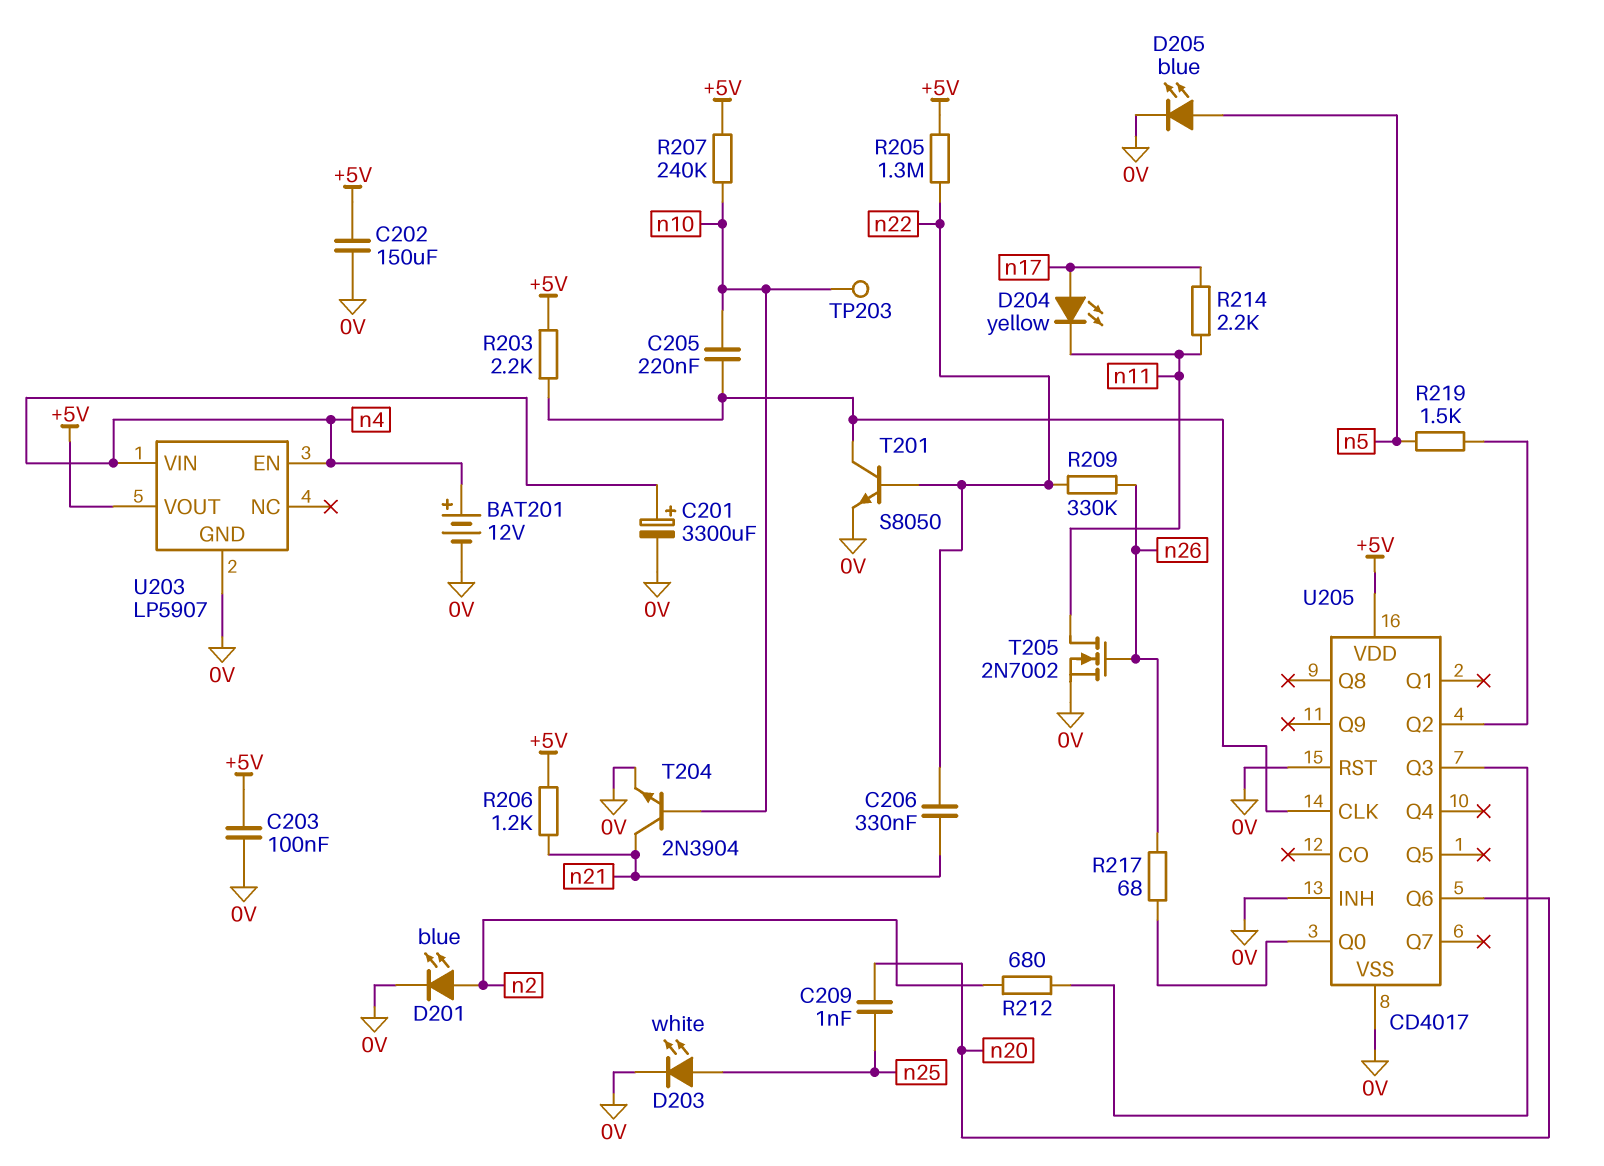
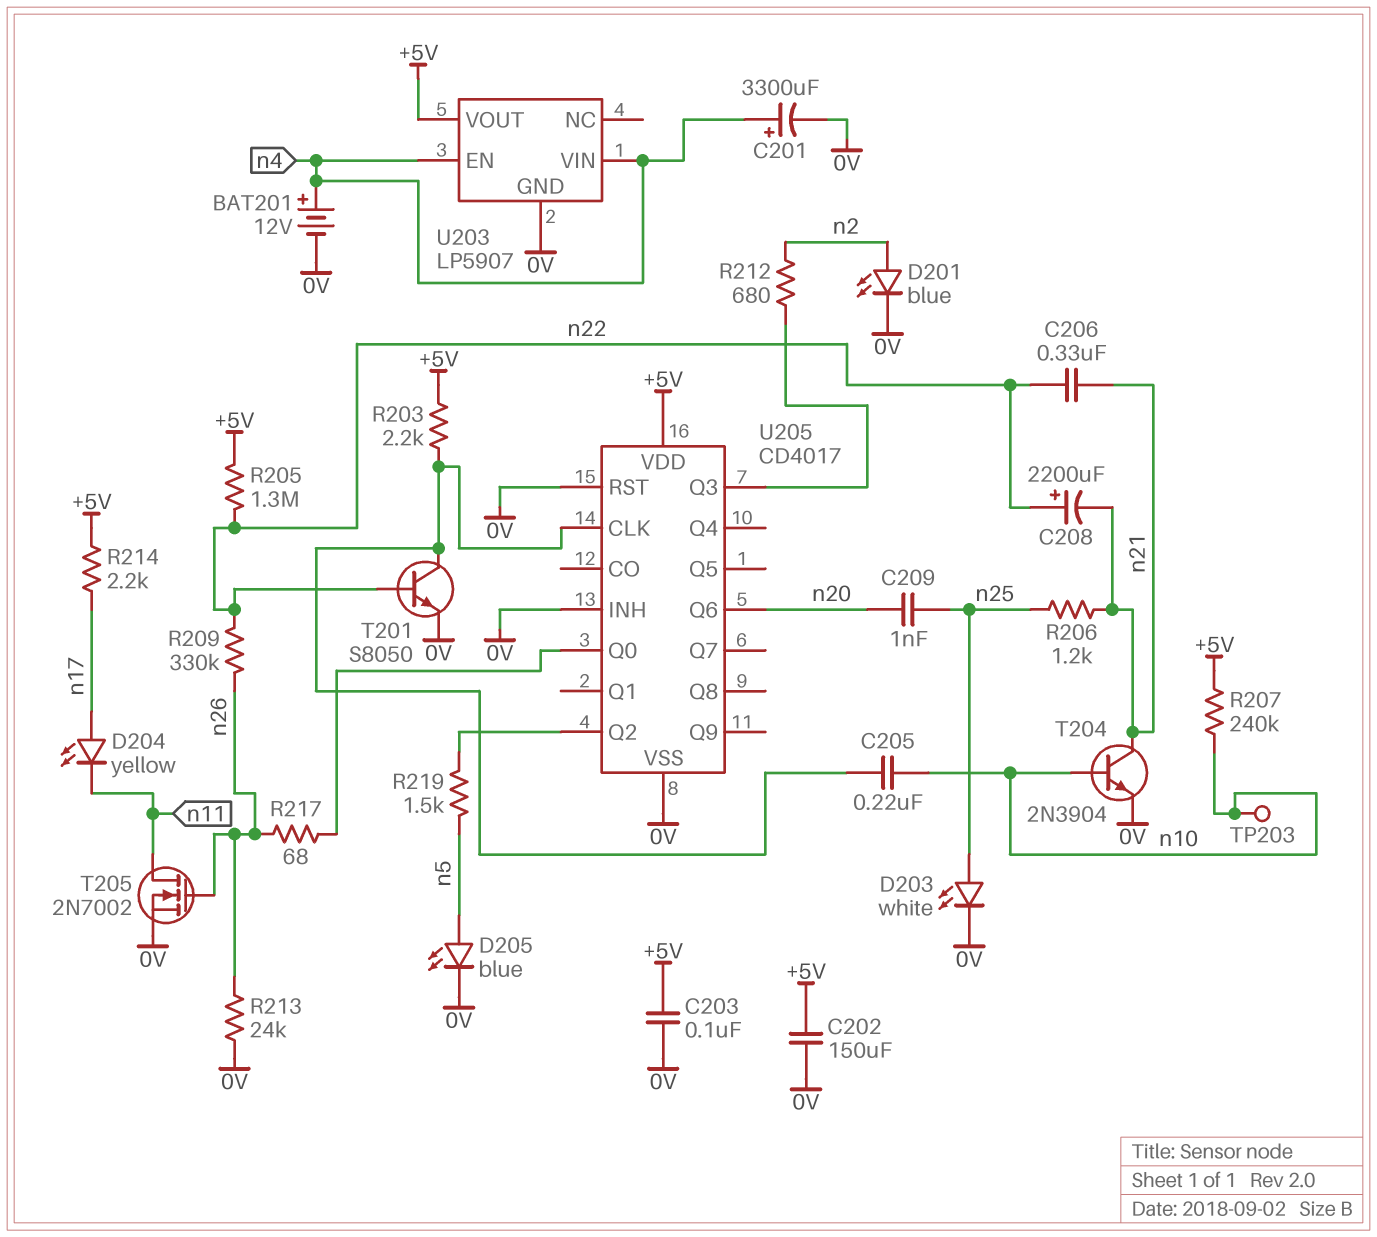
C208: none -> 2200uF (plus n22, minus n21)
R206: 1.2k (+5V, n21) -> 1.2k (n21, n25)
R213: none -> 24k (0V, n26)
R214: 2.2k (n11, n17) -> 2.2k (+5V, n17)

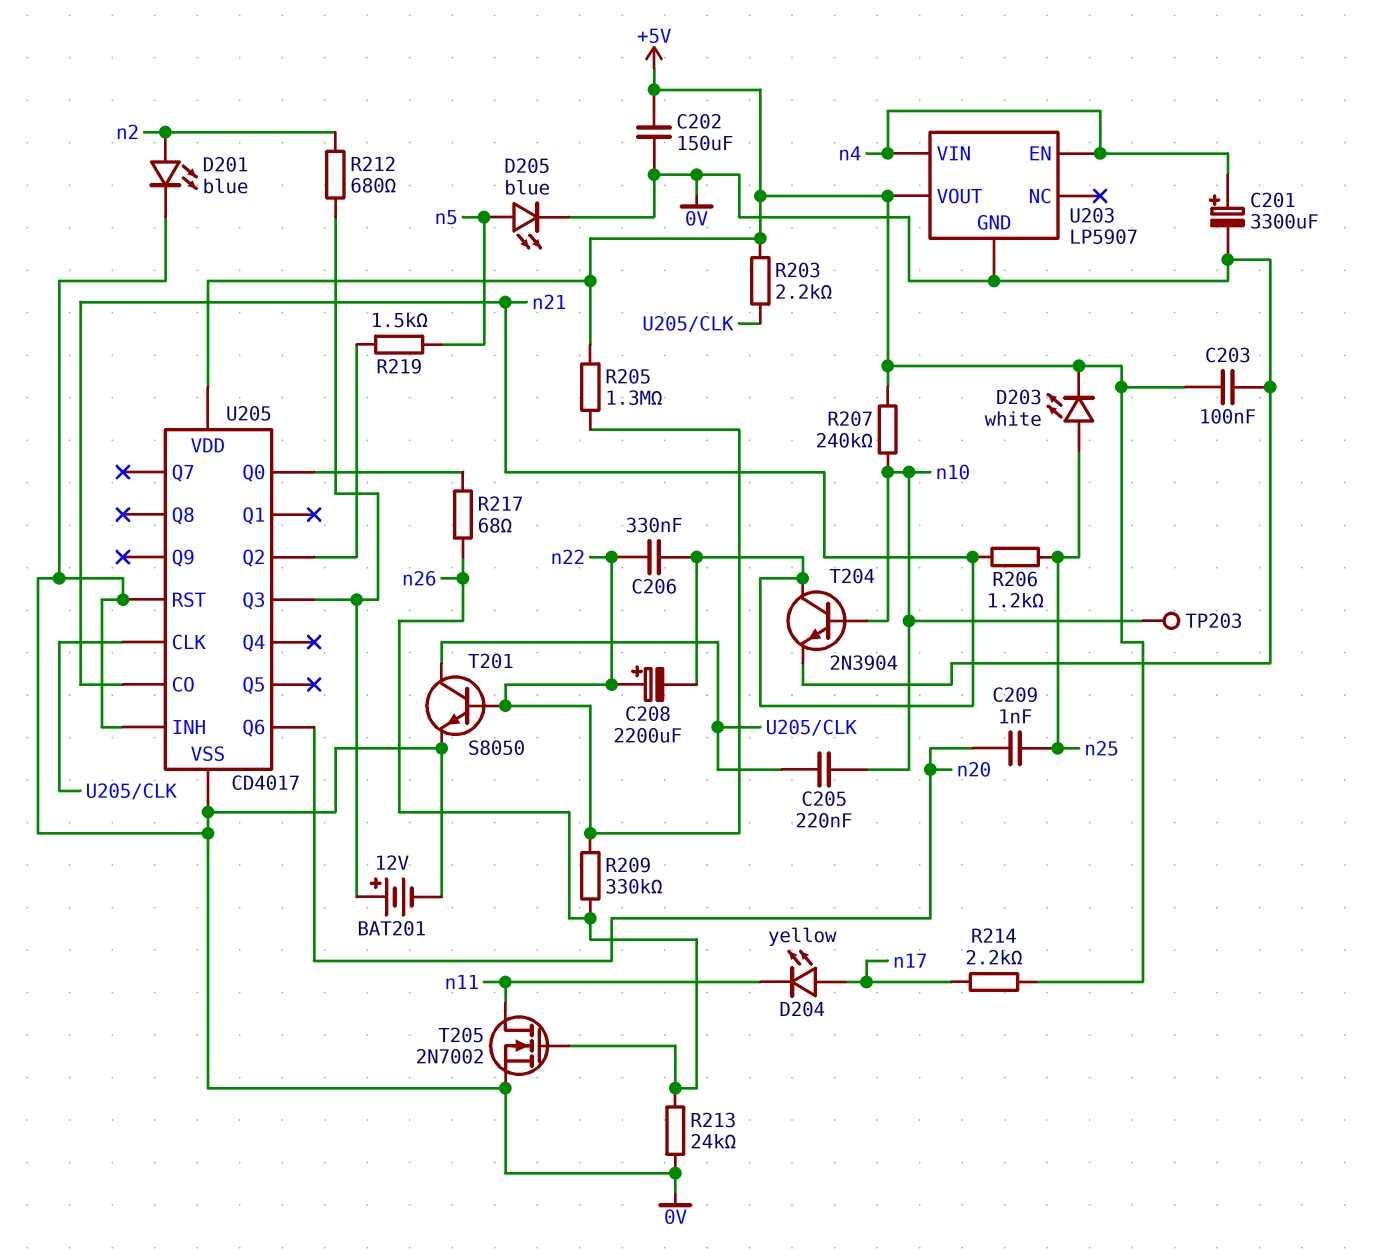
BAT201: 12V (plus n4, minus 0V) -> 12V (plus U205/Q3, minus 0V)
D203: LED white (A n25, K 0V) -> LED white (A n25, K +5V)
U205 pin CO: none -> n21

